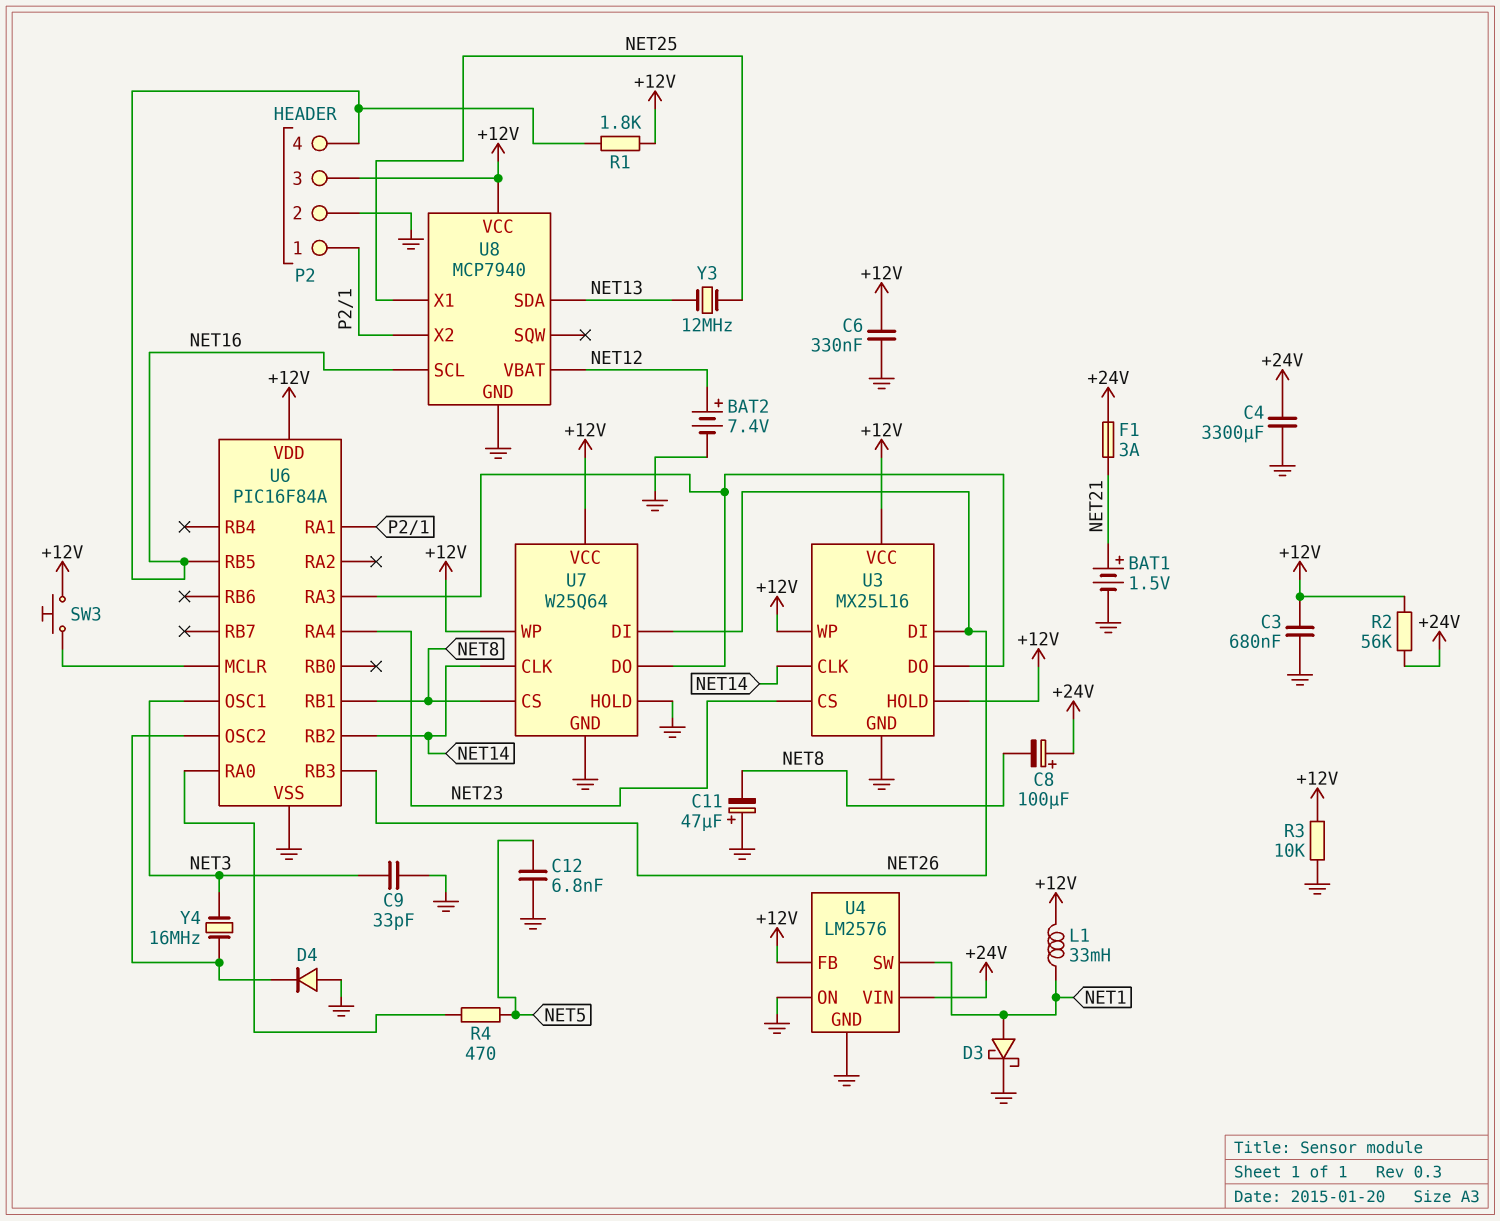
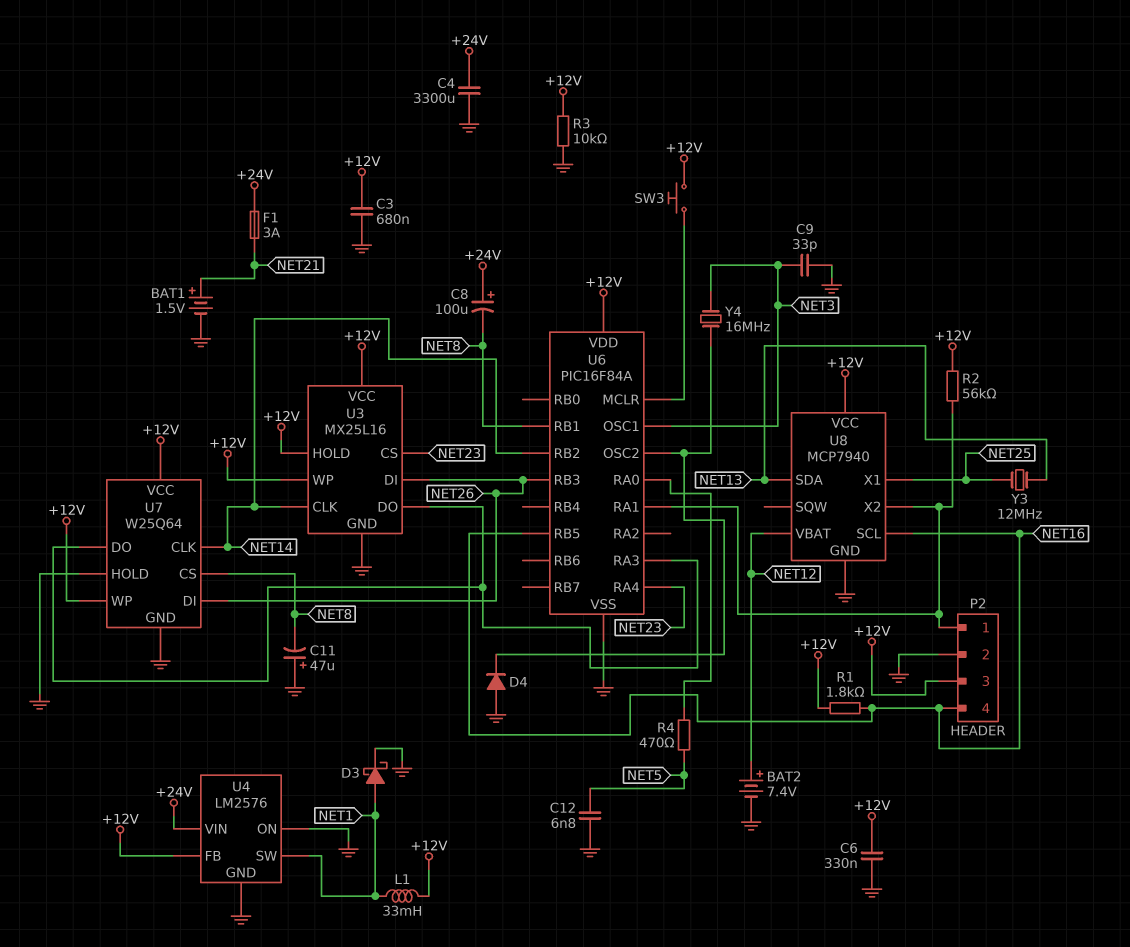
R2: 56k (+12V, +24V) -> 56k (+12V, P2/1)

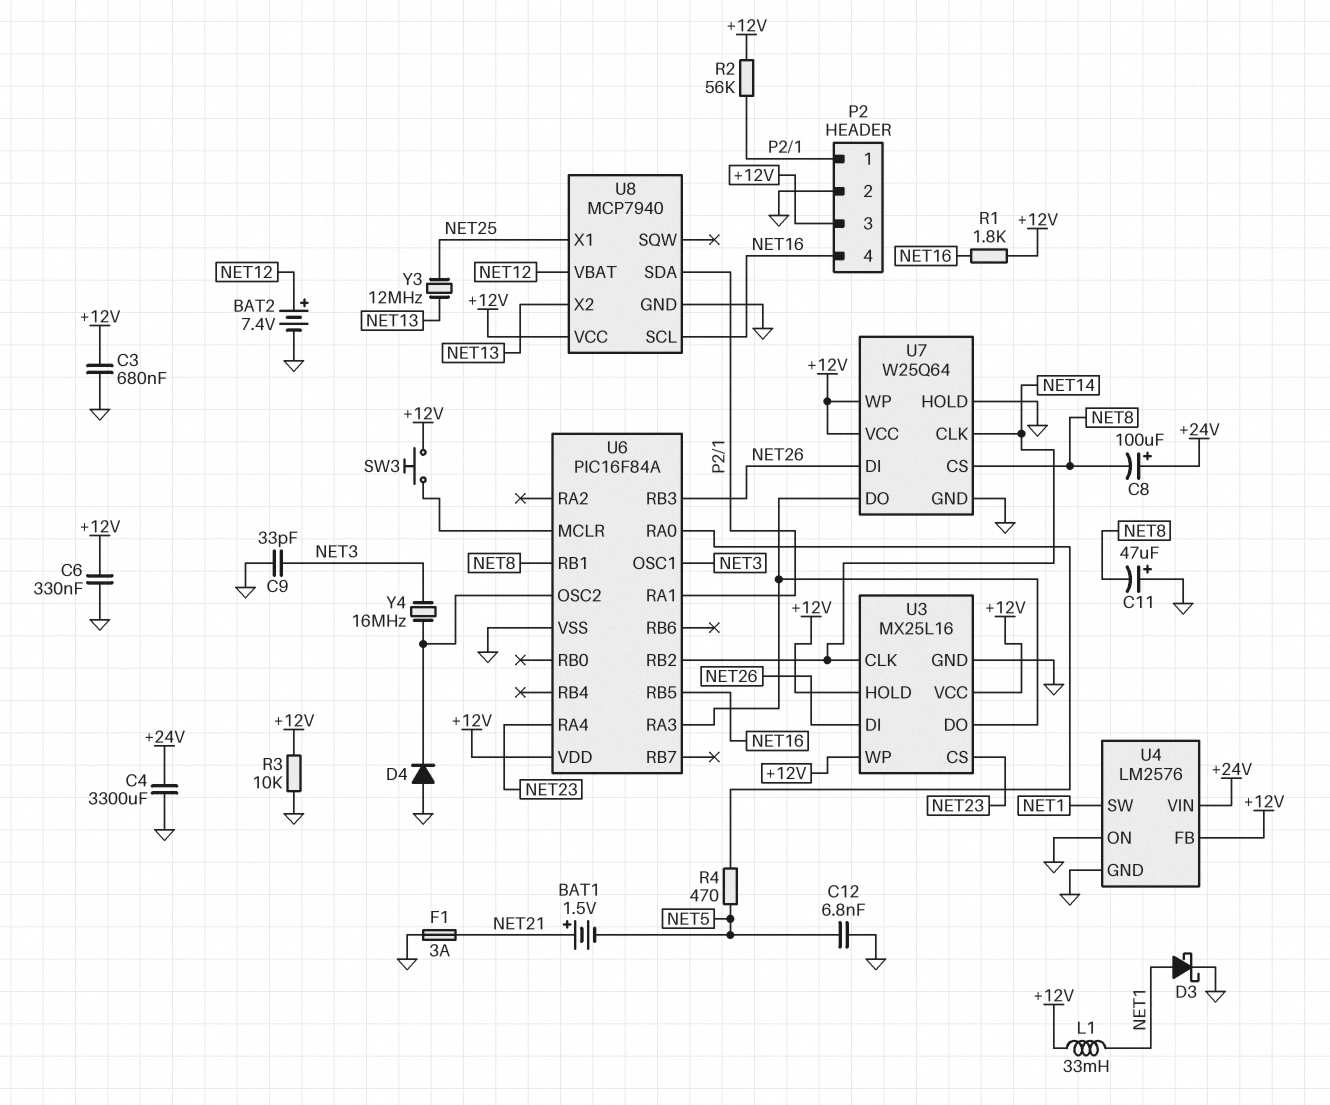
BAT1: 1.5V (plus NET21, minus GND) -> 1.5V (plus NET21, minus NET5)
F1: 3A (+24V, NET21) -> 3A (GND, NET21)
U8 pin SDA: NET13 -> P2/1
U8 pin X2: P2/1 -> NET13

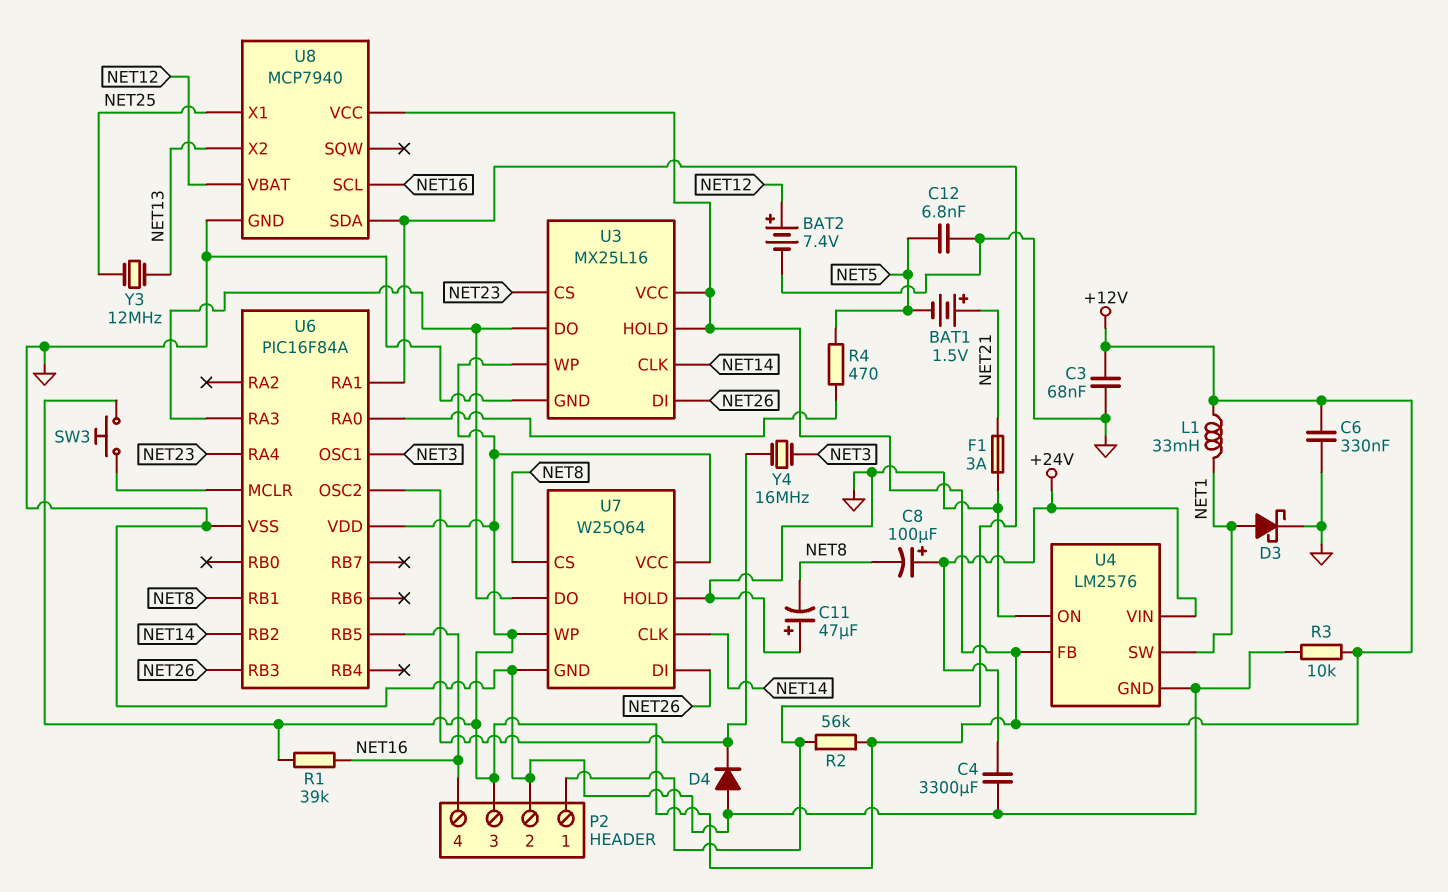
C3: 680nF (+12V, GND) -> 68nF (+12V, GND)
C9: 33pF (GND, NET3) -> none
R1: 1.8k (+12V, NET16) -> 39k (+12V, NET16)

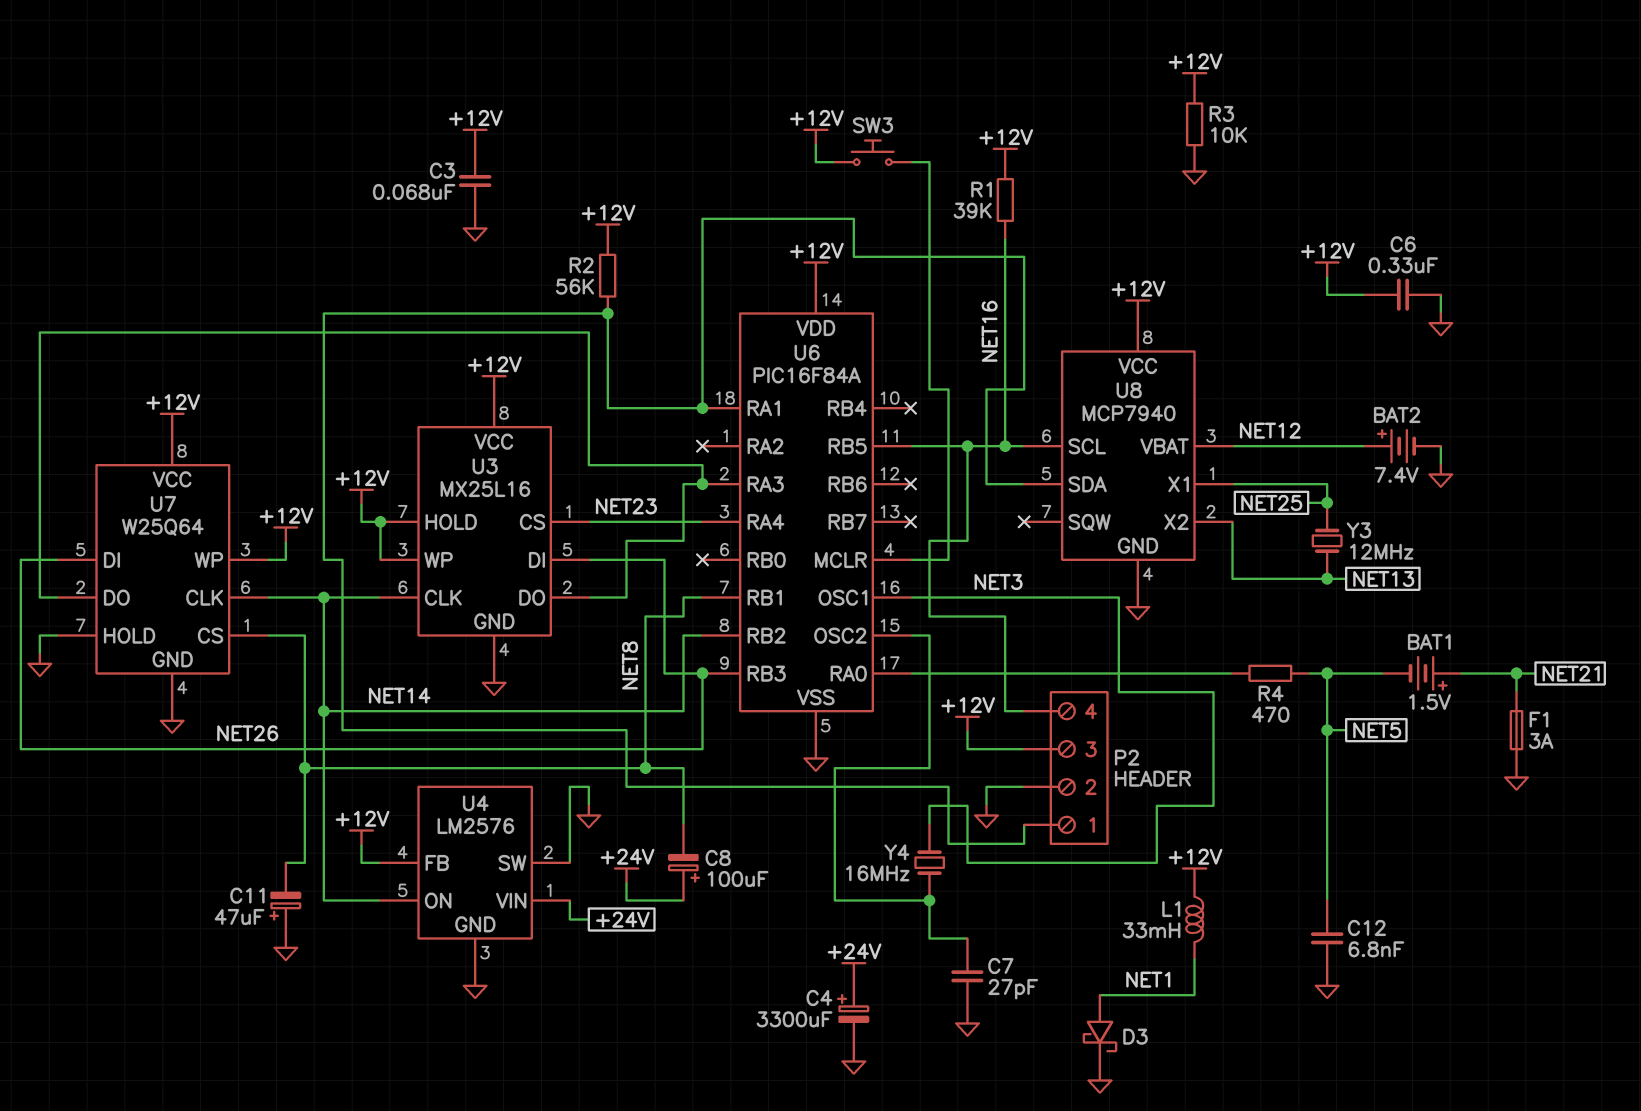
C4: 3300uF (+24V, GND) -> 3300uF (plus +24V, minus GND)
C7: none -> 27pF (GND, U6/OSC2)
D4: diode (A GND, K U6/OSC2) -> none
U4 pin ON: GND -> NET14
U4 pin SW: NET1 -> GND

